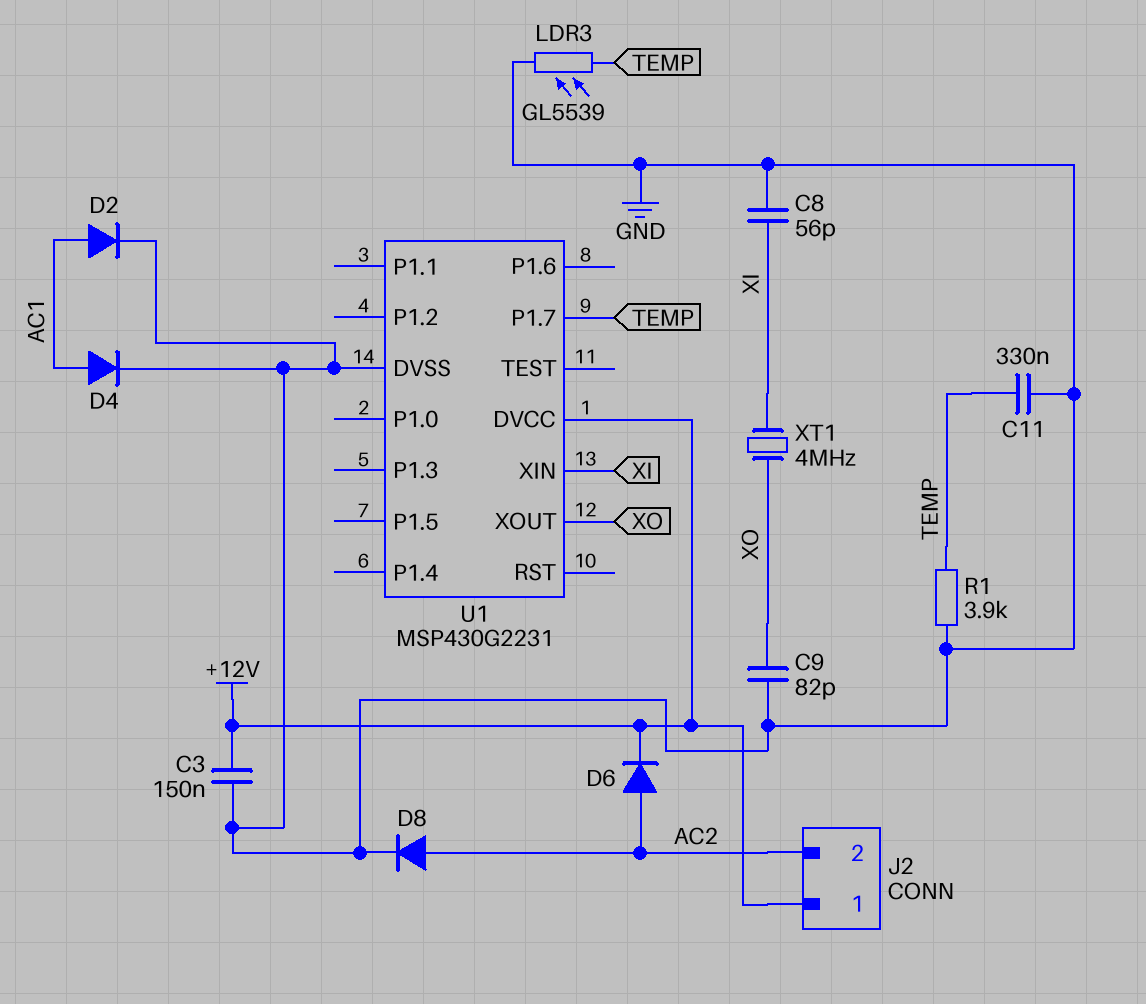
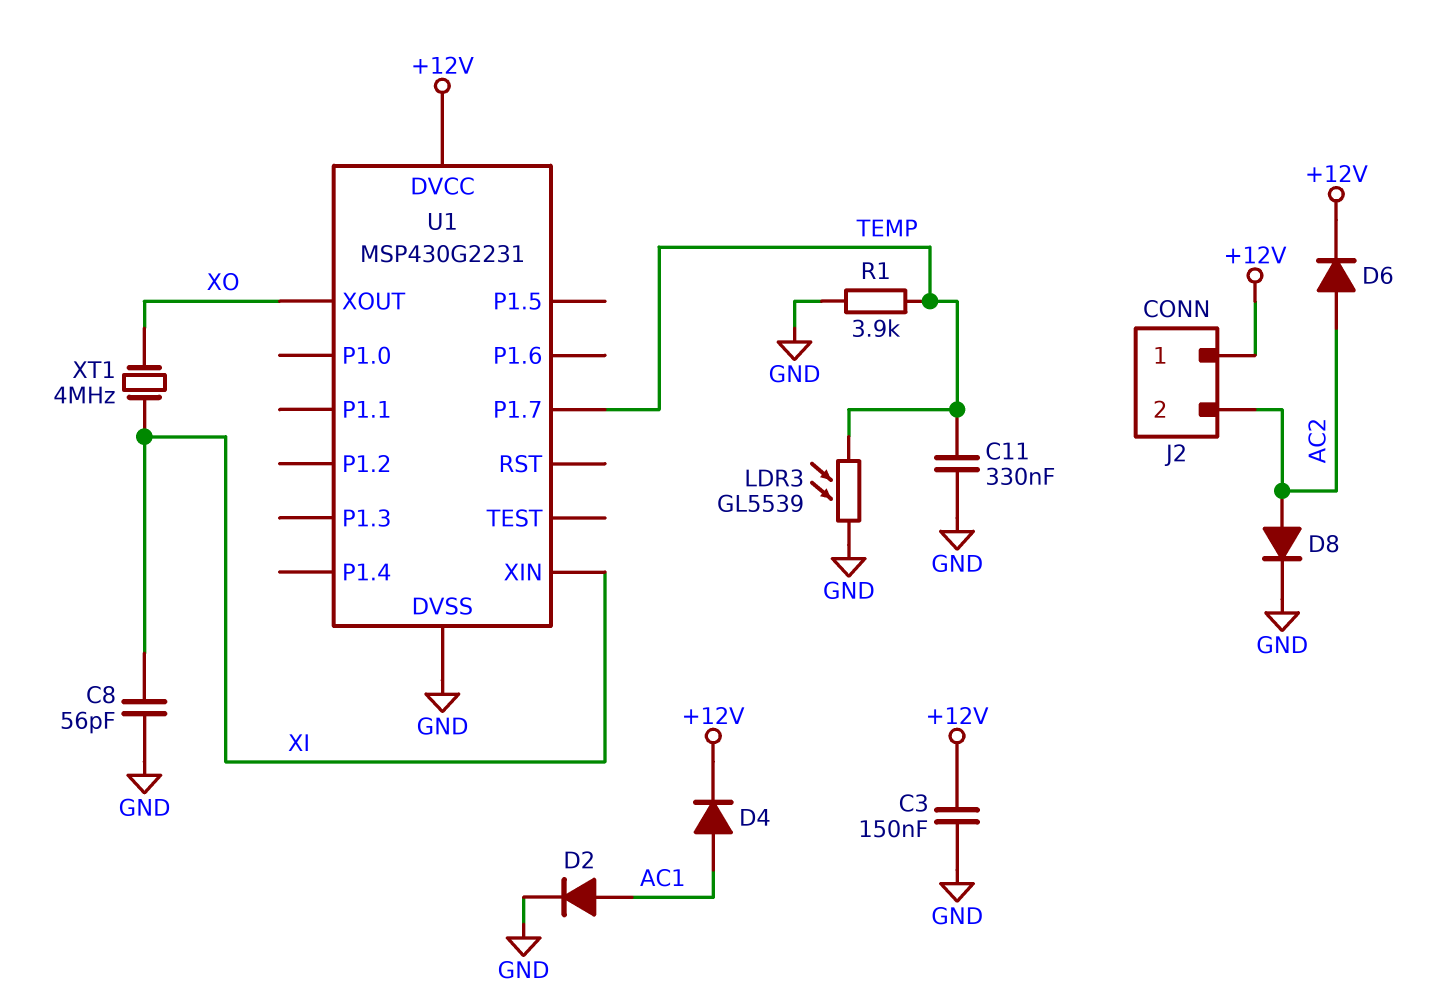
C9: 82pF (GND, XO) -> none
D4: diode (A AC1, K GND) -> diode (A AC1, K +12V)

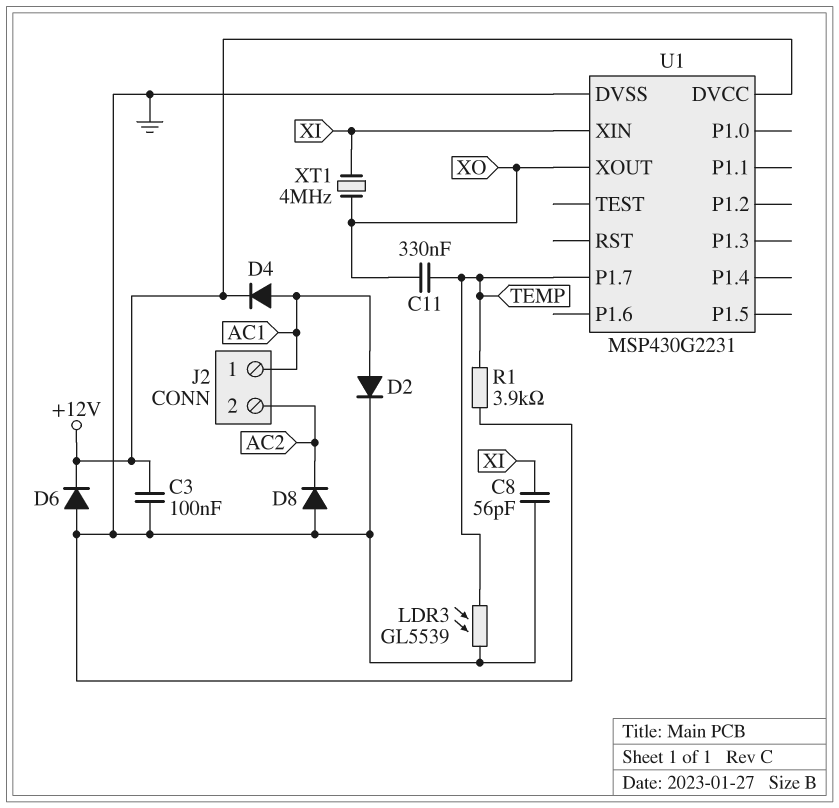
C3: 150nF (+12V, GND) -> 100nF (+12V, GND)
C11: 330nF (GND, TEMP) -> 330nF (TEMP, XO)
D6: diode (A AC2, K +12V) -> diode (A GND, K +12V)
D8: diode (A AC2, K GND) -> diode (A GND, K AC2)
J2 pin 1: +12V -> AC1

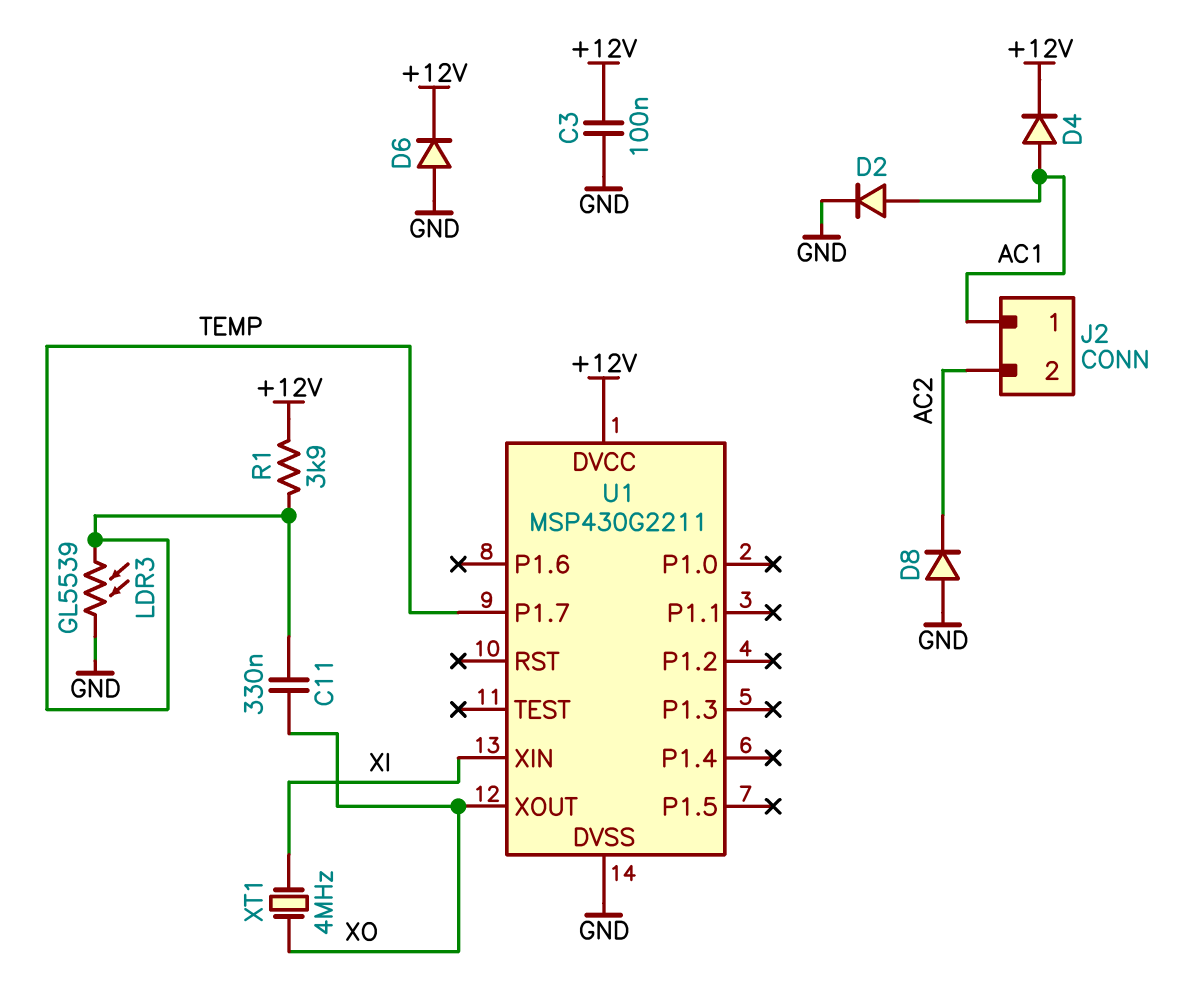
C8: 56pF (GND, XI) -> none
R1: 3.9k (GND, TEMP) -> 3.9k (+12V, TEMP)
U1: MSP430G2231 -> MSP430G2211

